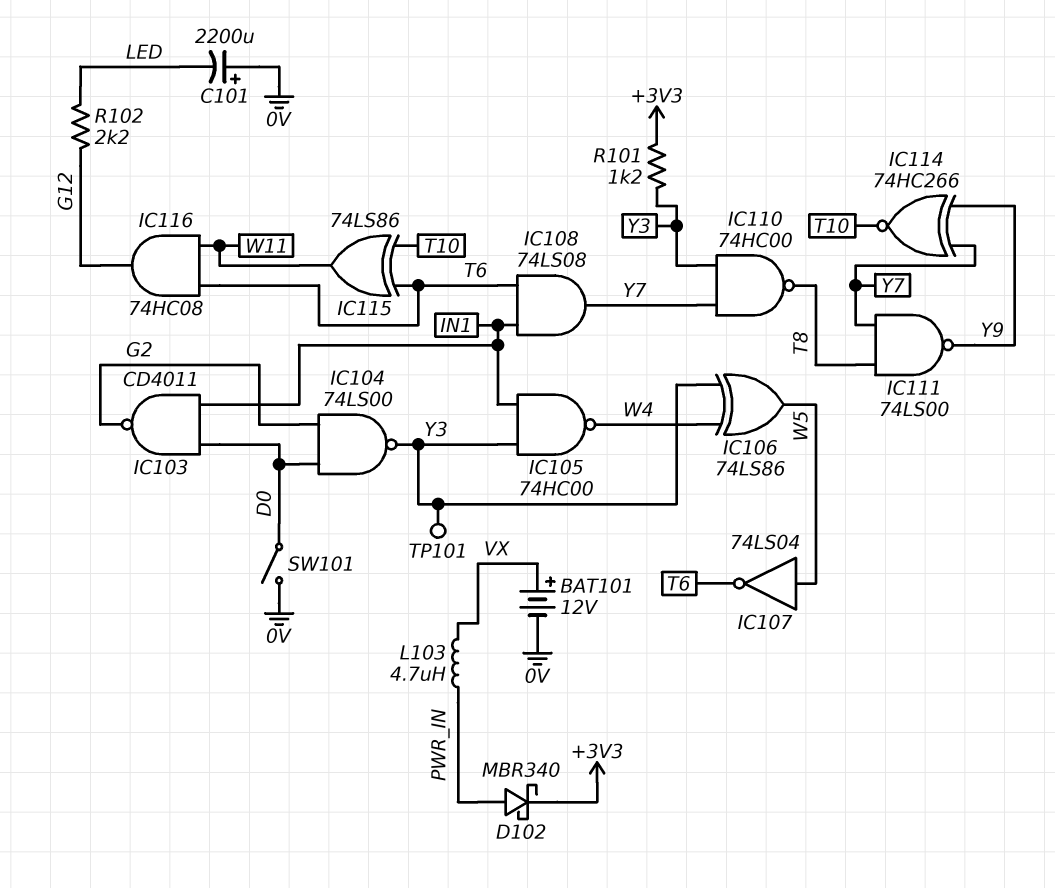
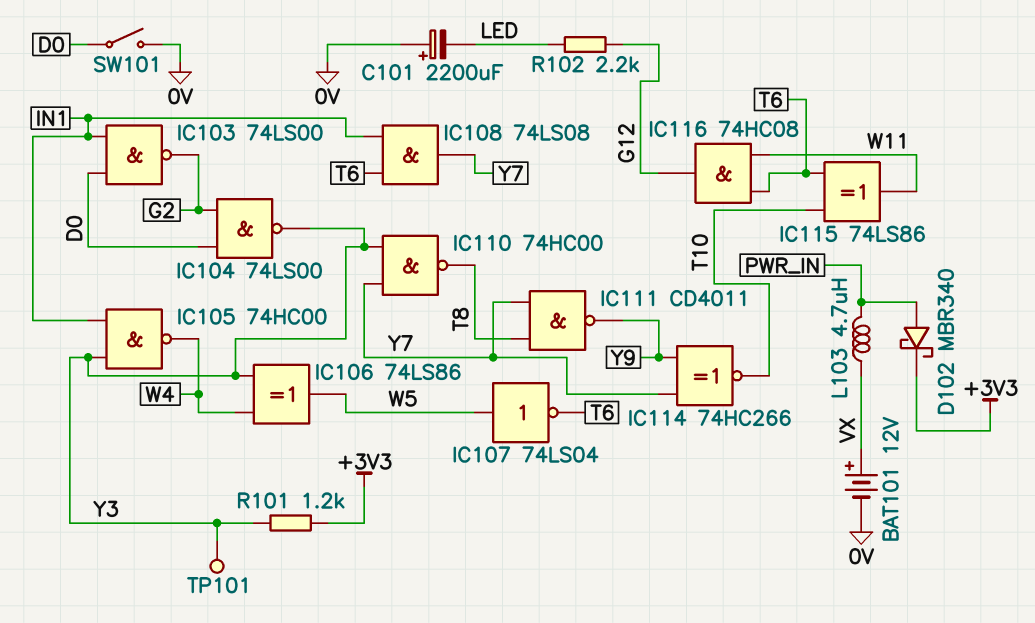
IC103: NAND CD4011 (in D0, in IN1, out G2) -> NAND 74LS00 (in D0, in IN1, out G2)
IC111: NAND 74LS00 (in T8, in Y7, out Y9) -> NAND CD4011 (in T8, in Y7, out Y9)

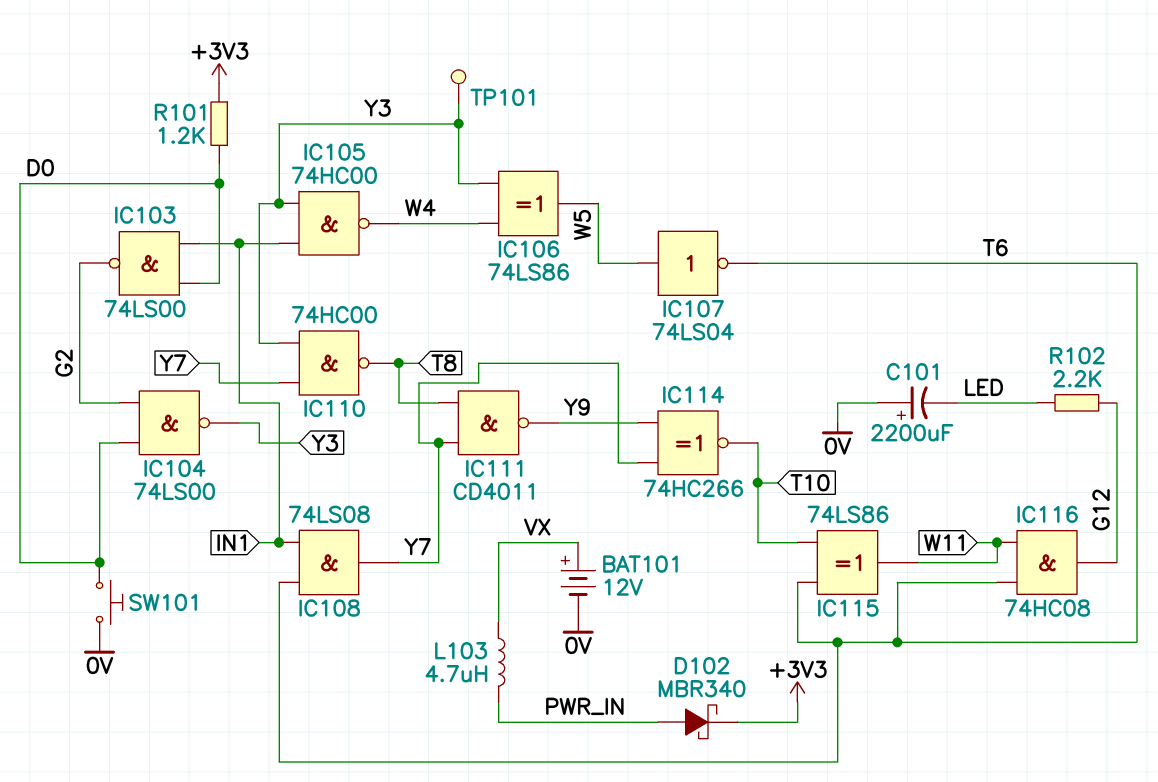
R101: 1.2k (+3V3, Y3) -> 1.2k (+3V3, D0)
SW101: switch (0V, D0) -> button (0V, D0)

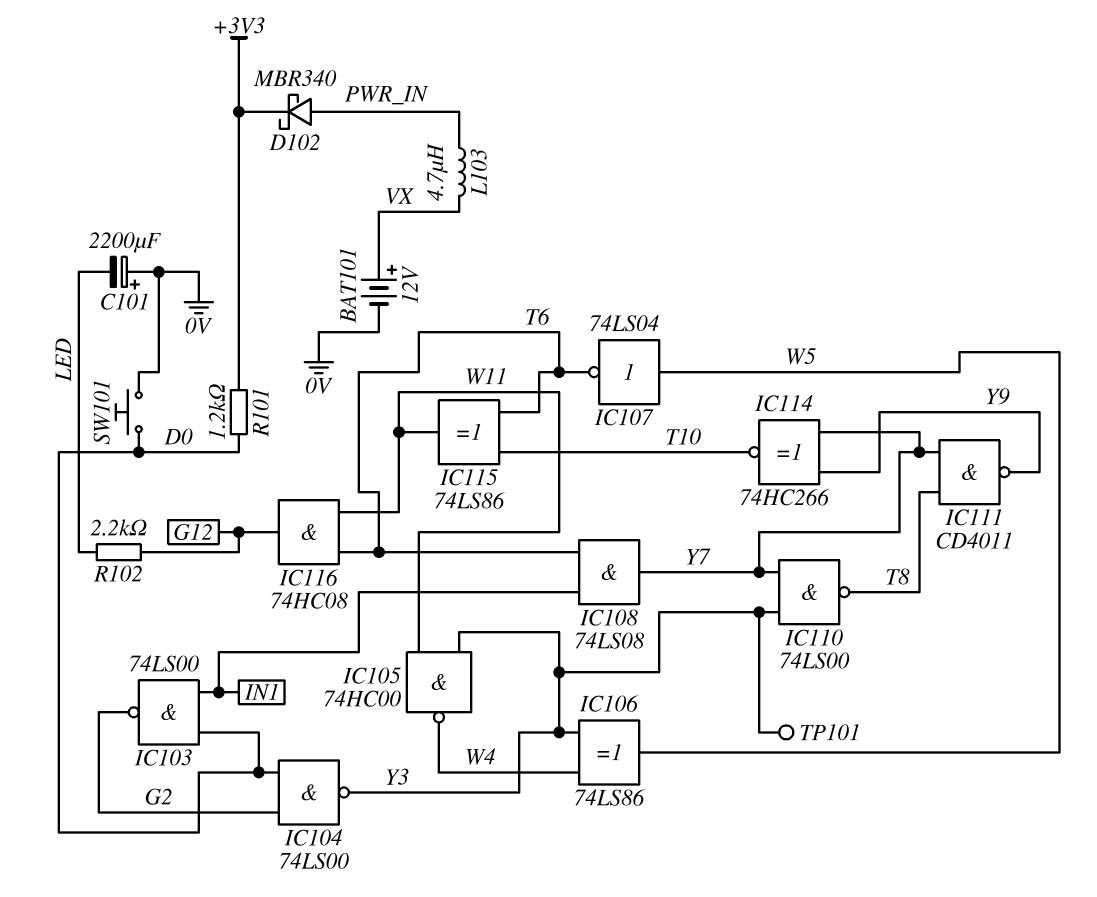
IC105: NAND 74HC00 (in IN1, in Y3, out W4) -> NAND 74HC00 (in W11, in Y3, out W4)
IC110: NAND 74HC00 (in Y3, in Y7, out T8) -> NAND 74LS00 (in Y3, in Y7, out T8)

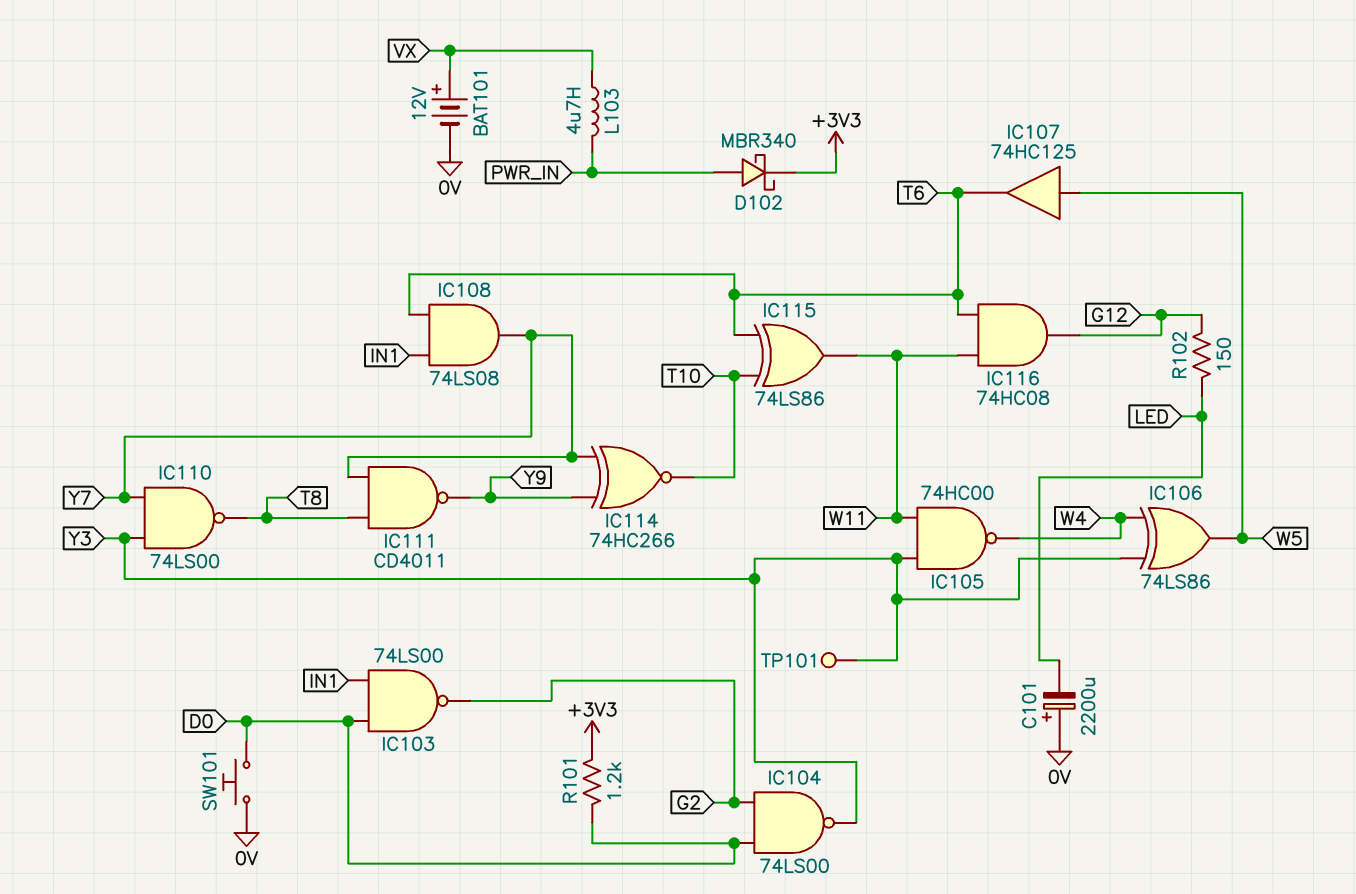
IC107: NOT 74LS04 (in W5, out T6) -> buffer 74HC125 (in W5, out T6)
R102: 2.2k (G12, LED) -> 150 (G12, LED)

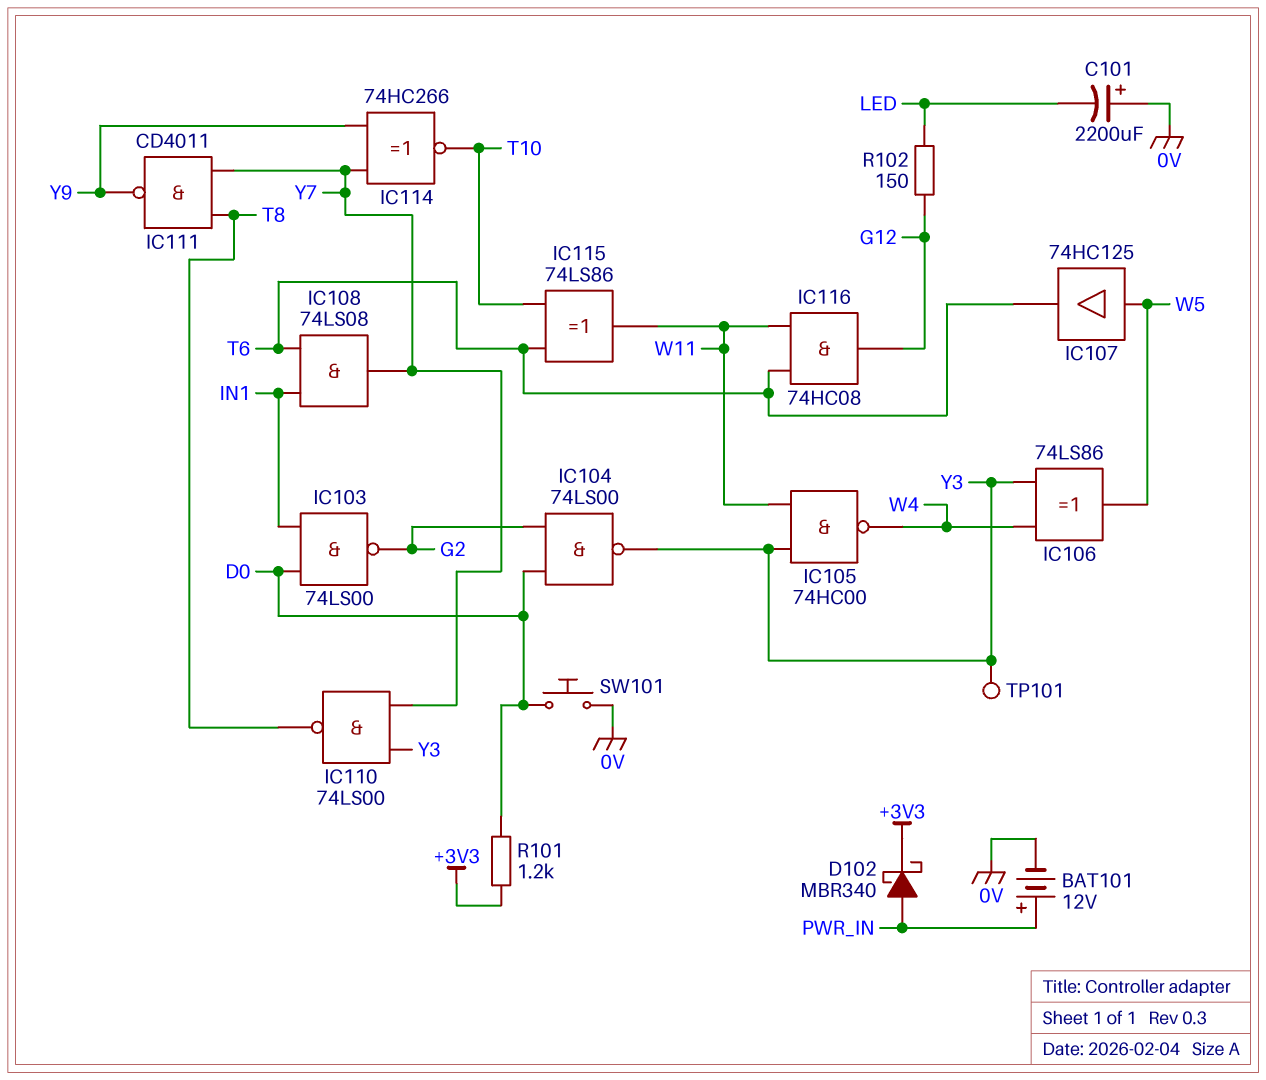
BAT101: 12V (plus VX, minus 0V) -> 12V (plus PWR_IN, minus 0V)
L103: 4.7uH (PWR_IN, VX) -> none

